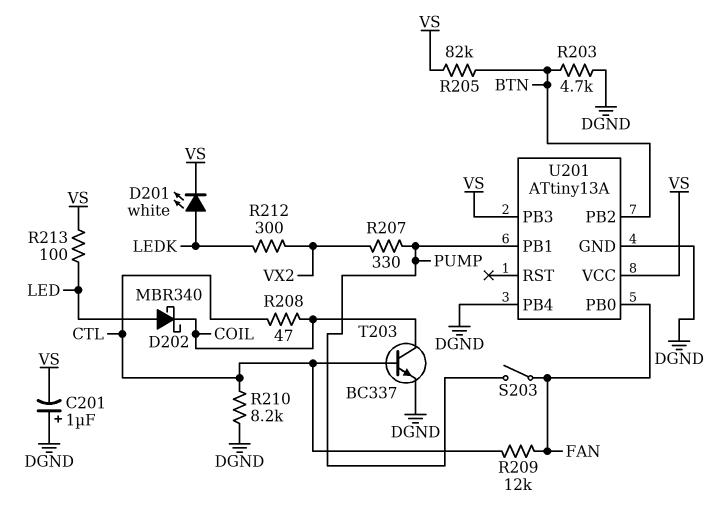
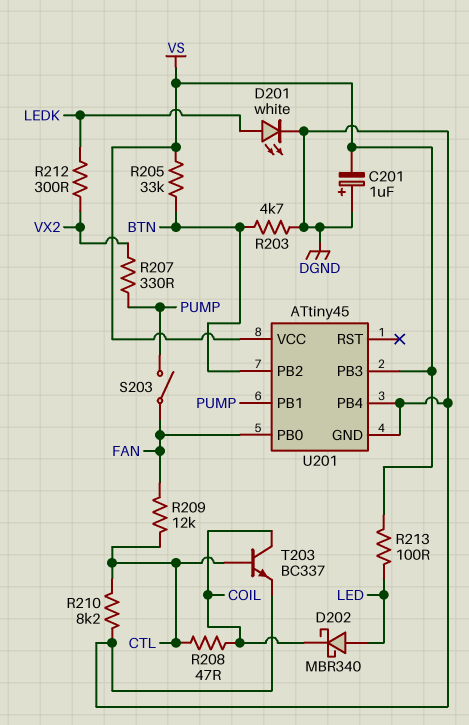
D201: LED white (A LEDK, K VS) -> LED white (A LEDK, K DGND)
R205: 82k (BTN, VS) -> 33k (BTN, VS)
U201: ATtiny13A -> ATtiny45

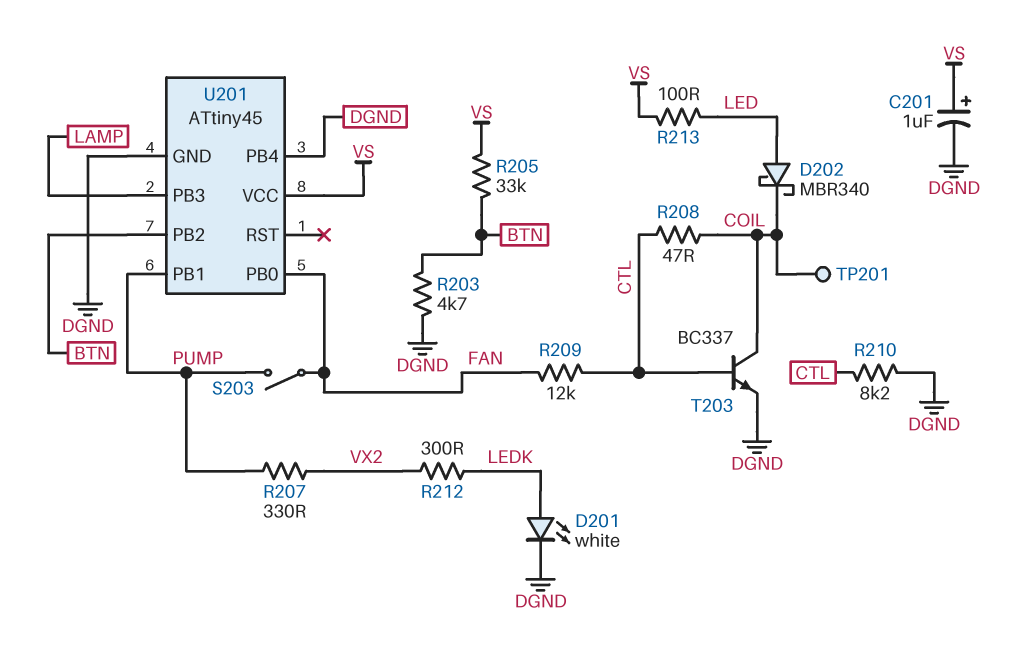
C201: 1uF (plus DGND, minus VS) -> 1uF (plus VS, minus DGND)
TP201: none -> test point (COIL)
U201 pin PB3: VS -> LAMP

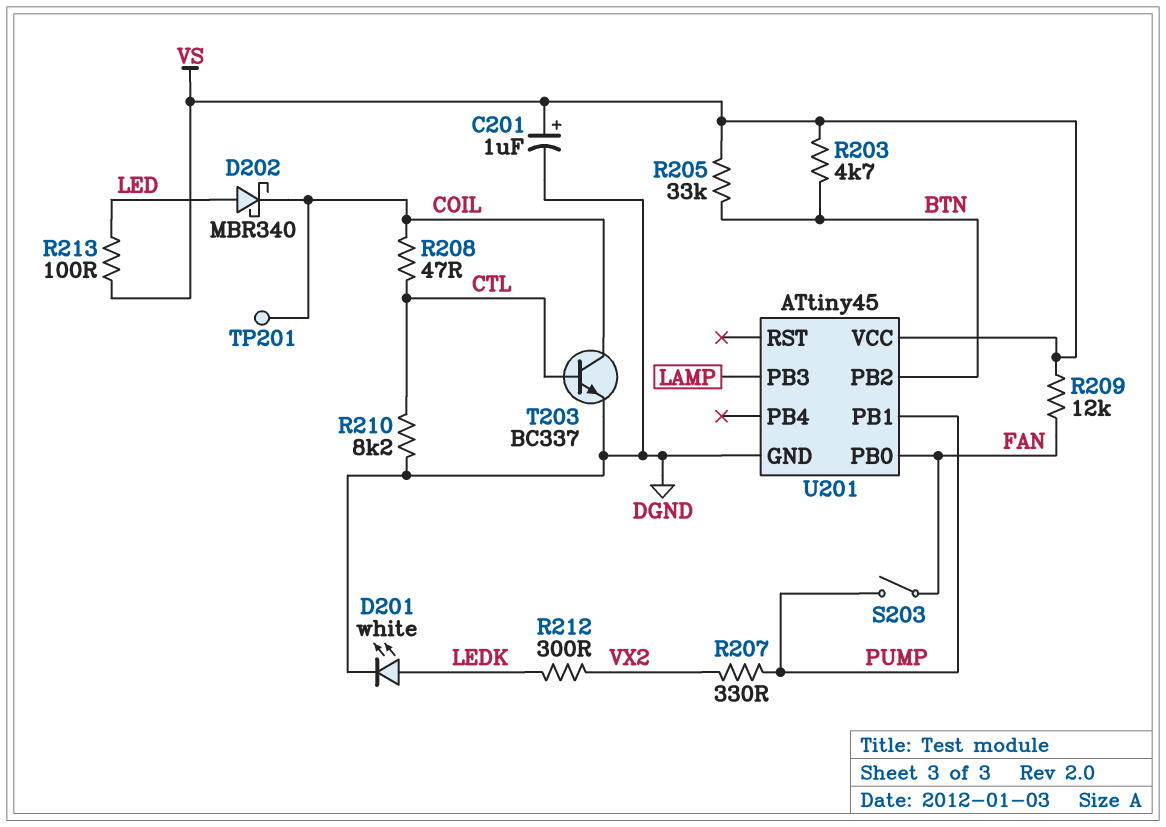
R203: 4.7k (BTN, DGND) -> 4.7k (BTN, VS)
R209: 12k (CTL, FAN) -> 12k (FAN, VS)
U201 pin PB4: DGND -> none

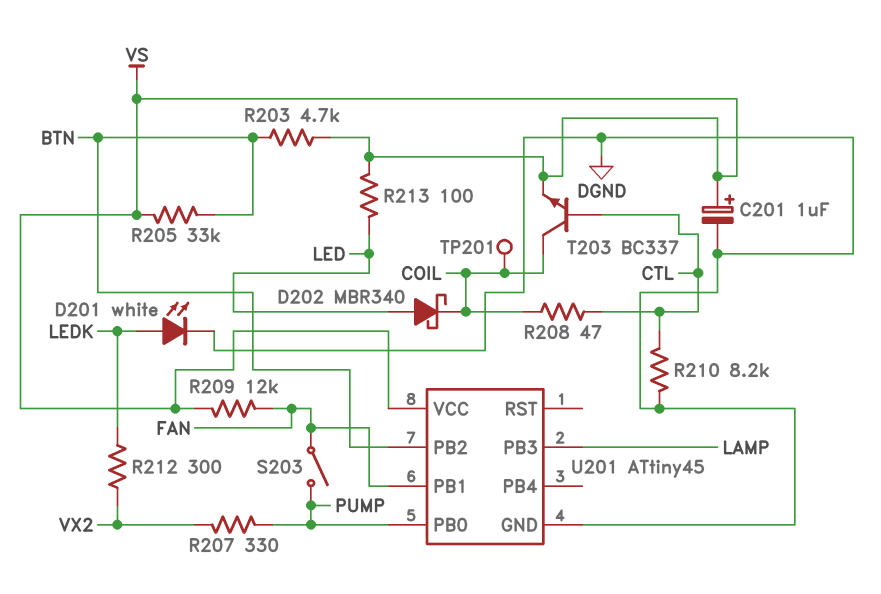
T203: NPN BC337 (B CTL, C COIL, E DGND) -> NPN BC337 (B CTL, C COIL, E VS)
U201 pin PB0: FAN -> PUMP
U201 pin PB1: PUMP -> FAN

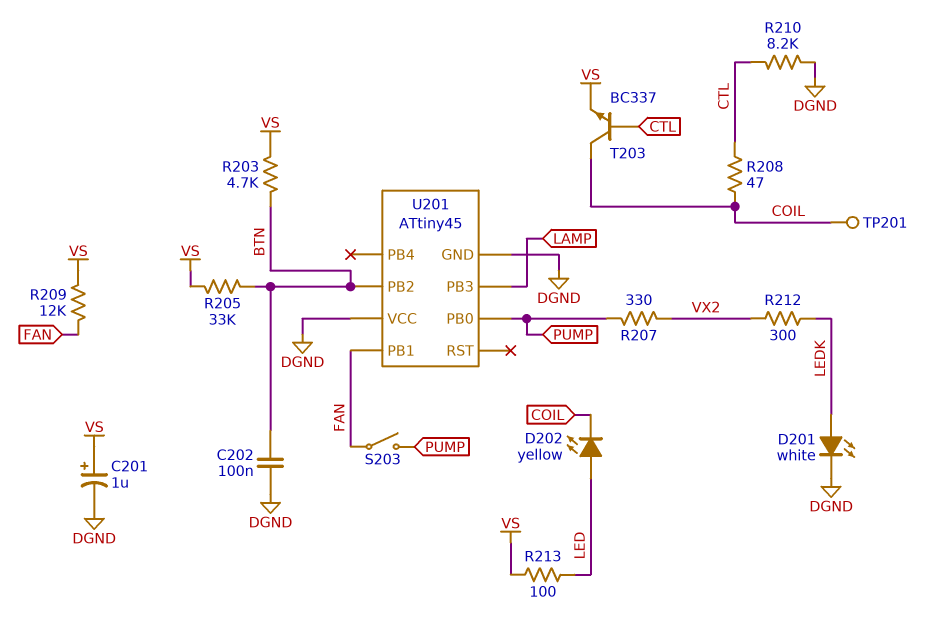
C202: none -> 100nF (BTN, DGND)
D202: schottky MBR340 (A LED, K COIL) -> LED yellow (A LED, K COIL)
U201 pin VCC: VS -> DGND

